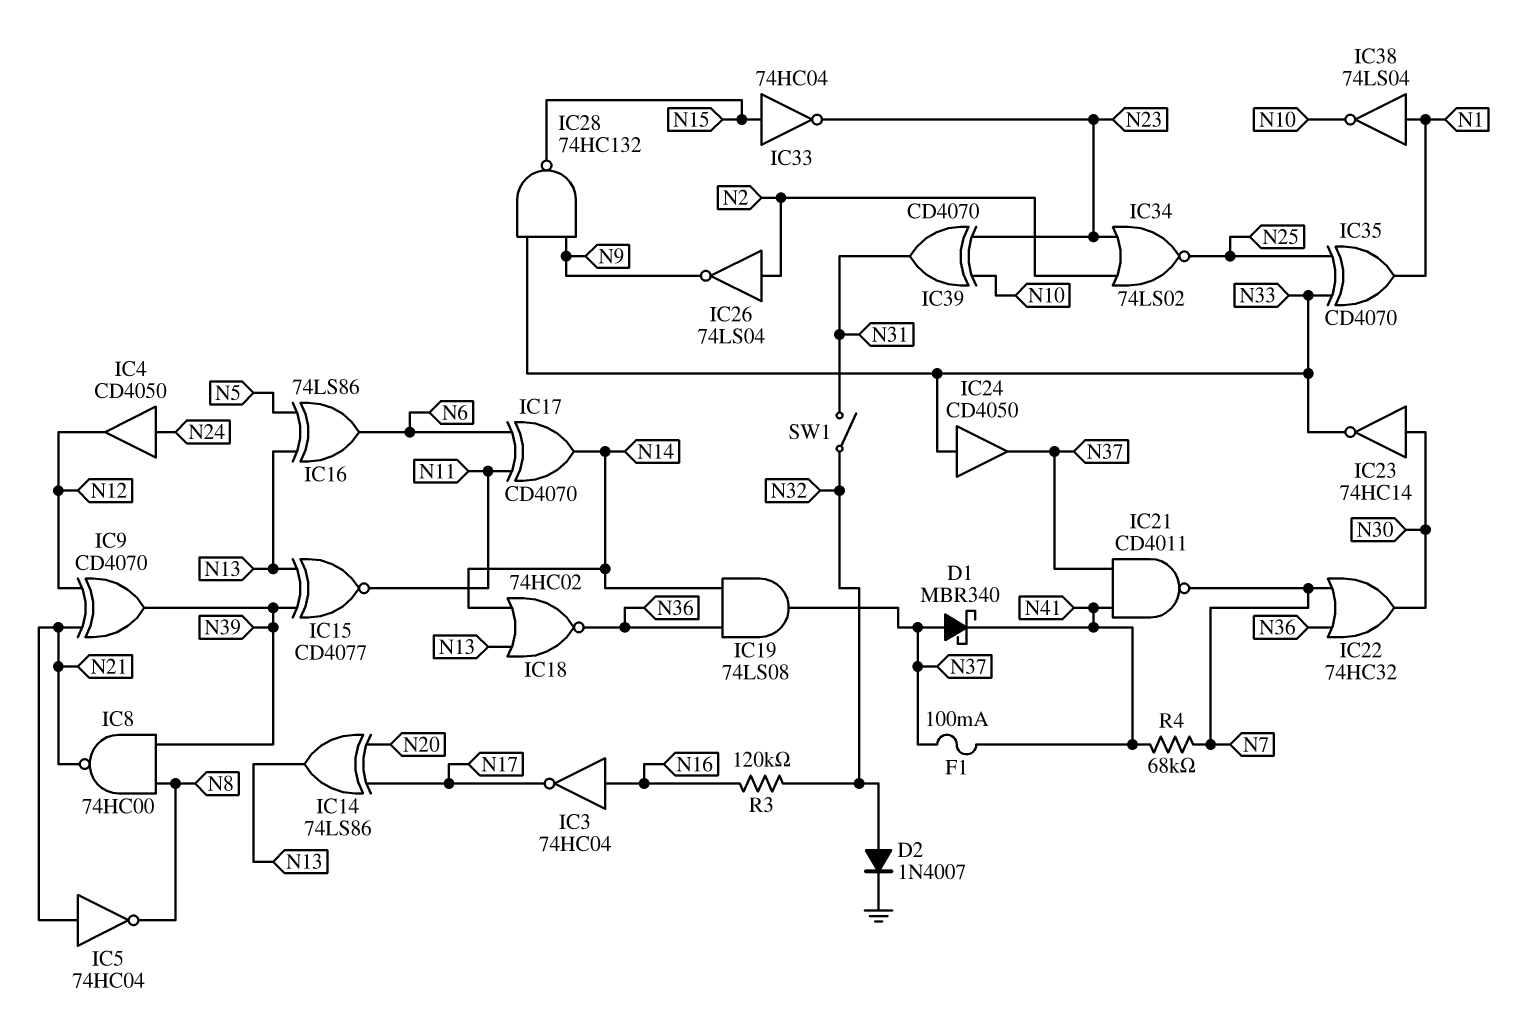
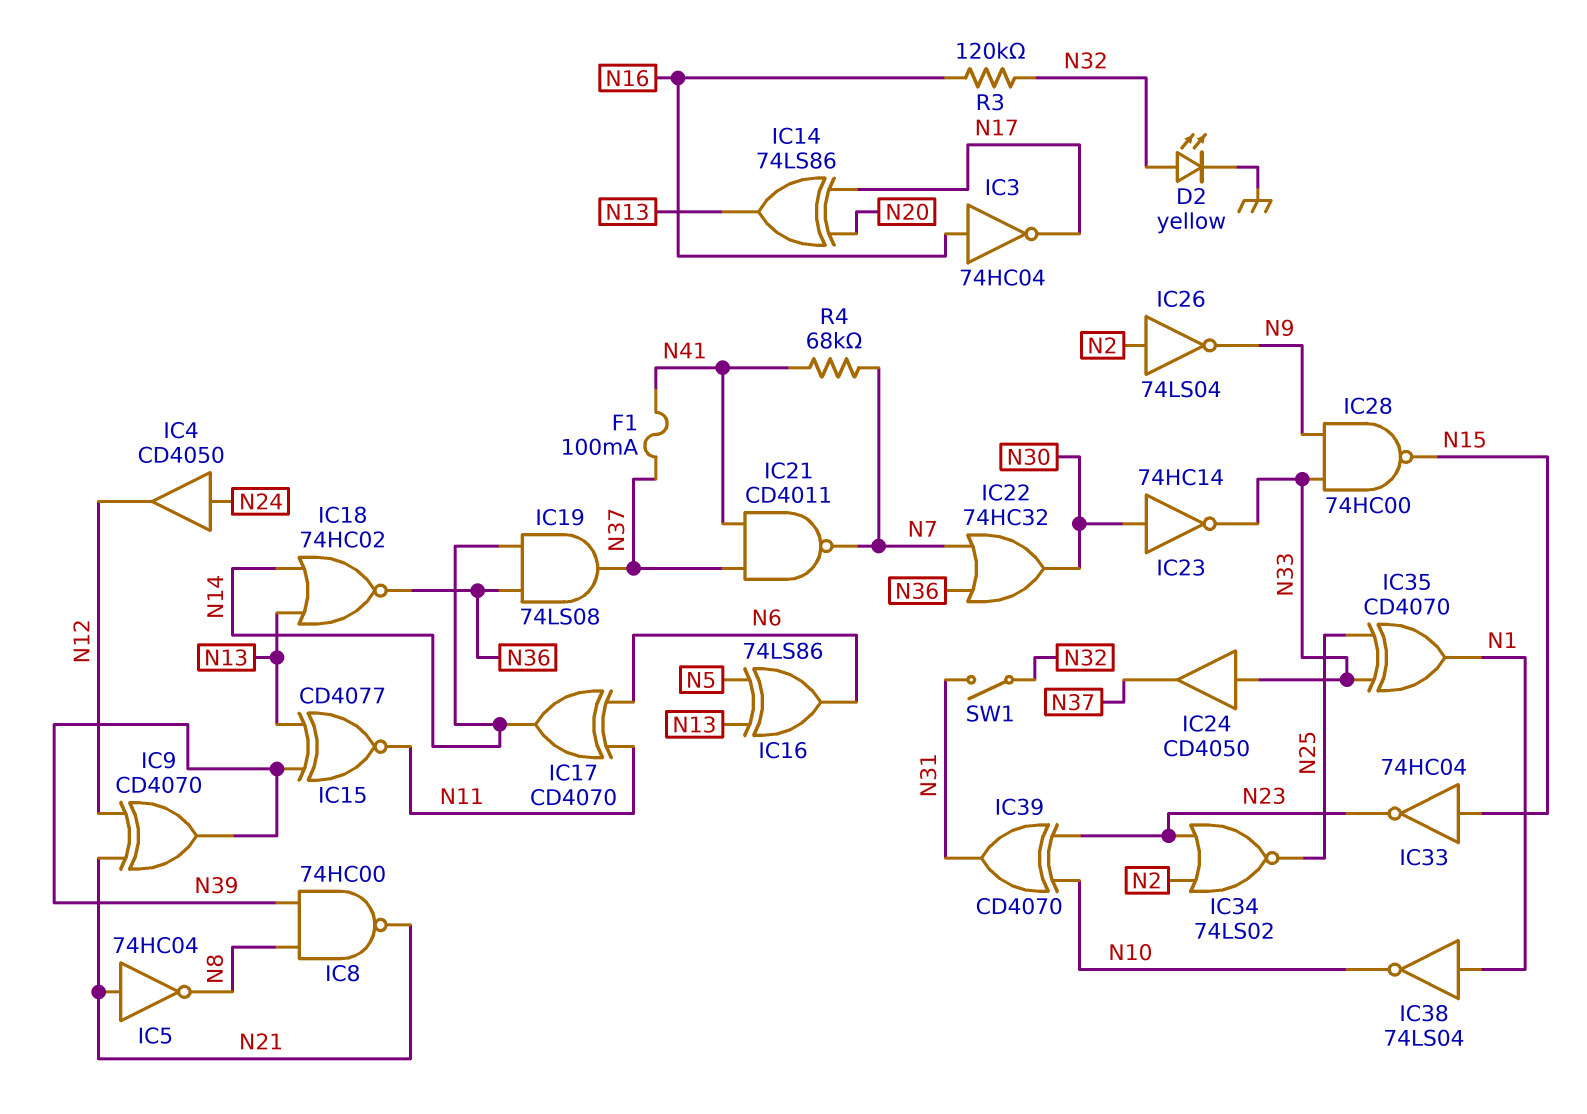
D1: schottky MBR340 (A N37, K N41) -> none
D2: diode 1N4007 (A N32, K GND) -> LED yellow (A N32, K GND)
IC28: NAND 74HC132 (in N9, in N33, out N15) -> NAND 74HC00 (in N9, in N33, out N15)

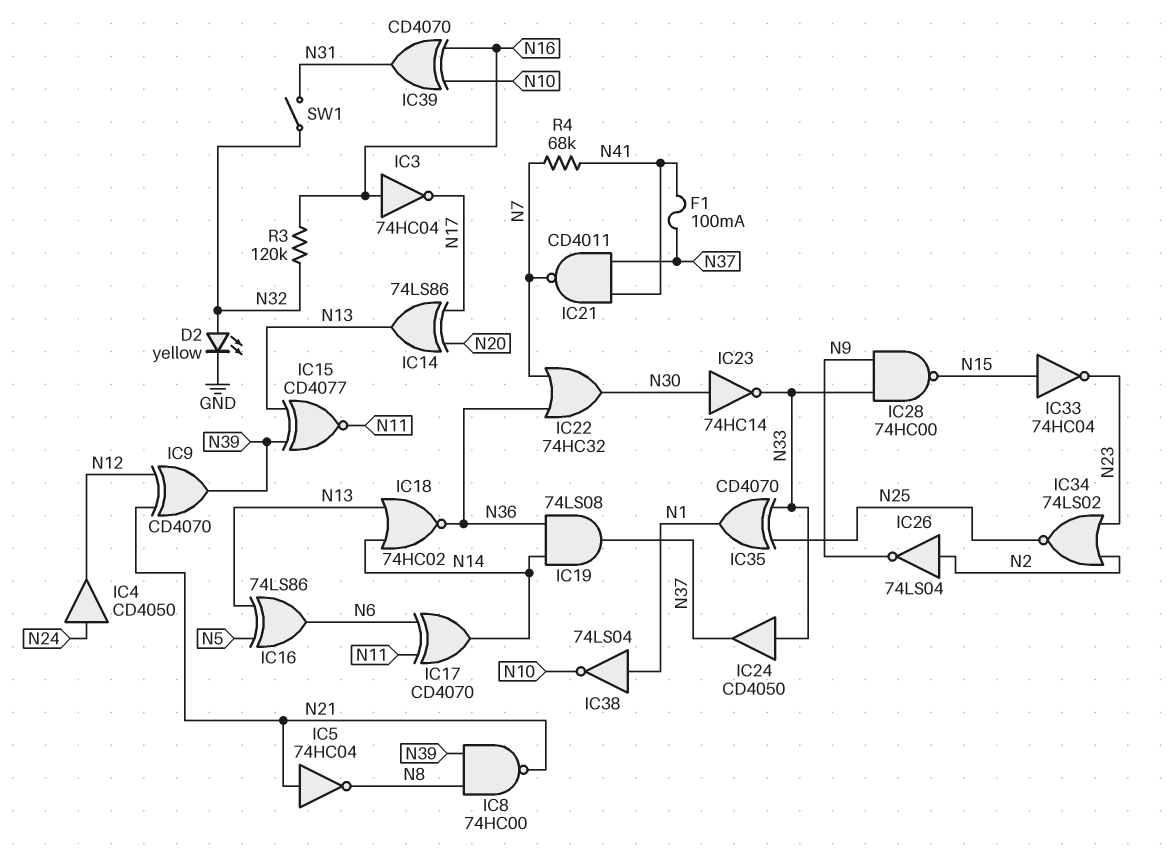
IC39: XOR CD4070 (in N10, in N23, out N31) -> XOR CD4070 (in N10, in N16, out N31)

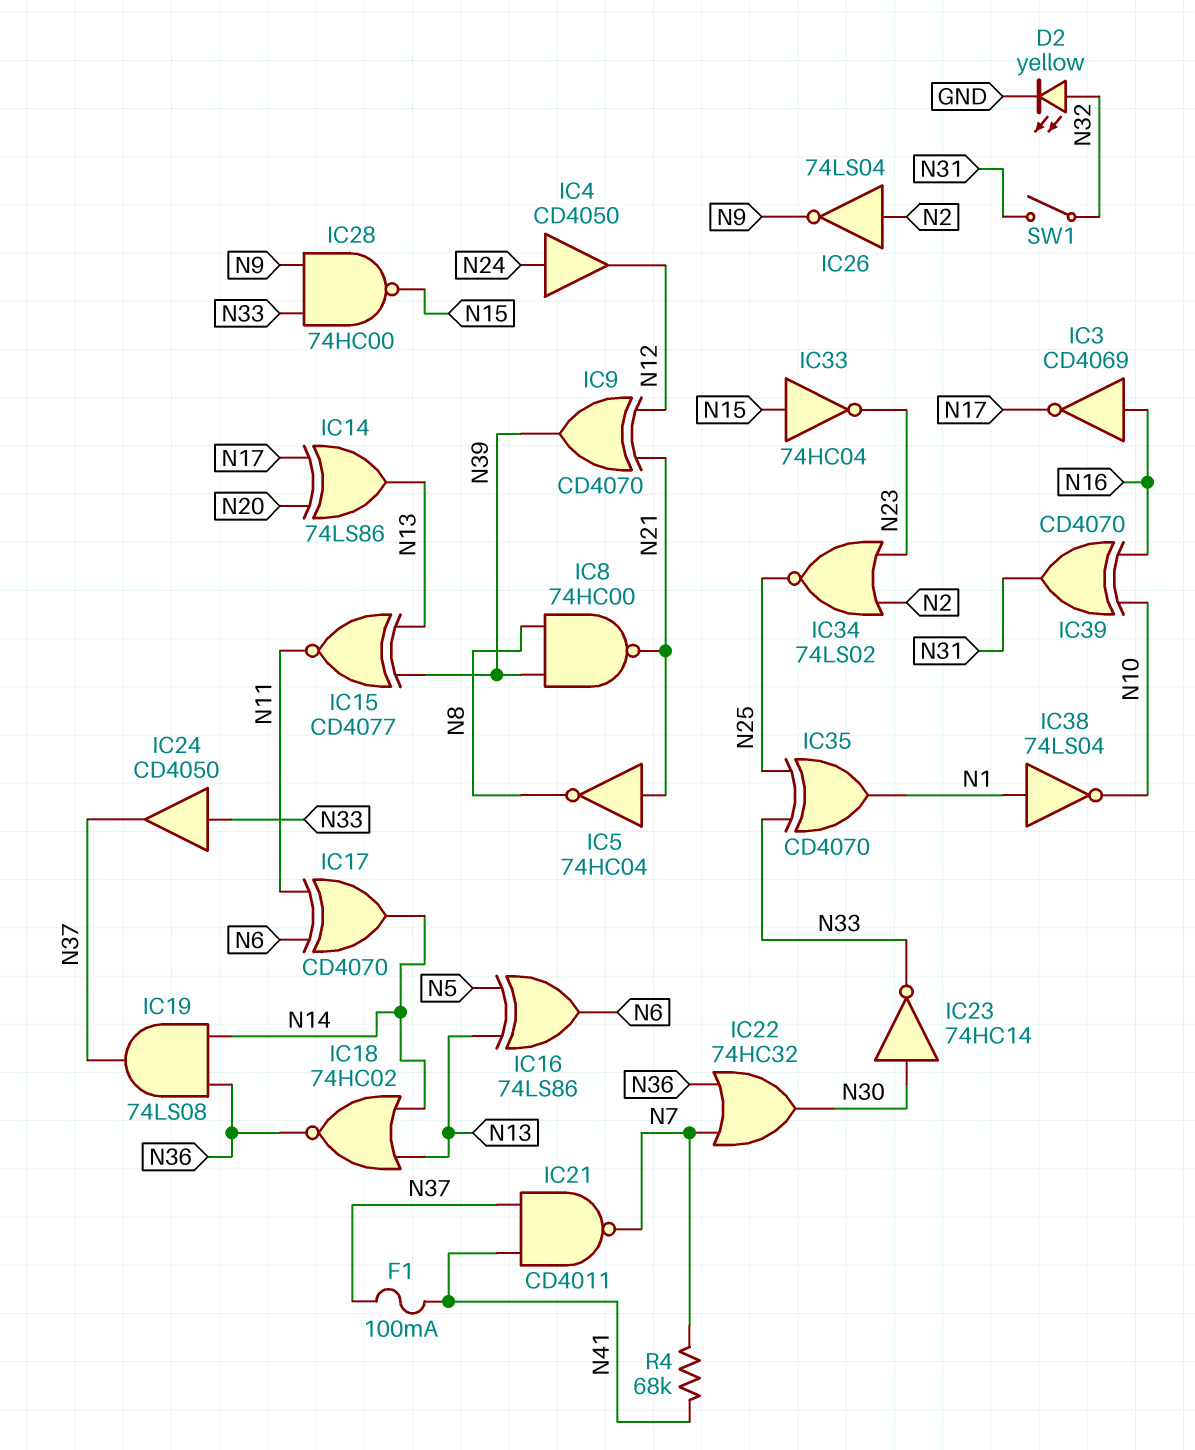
IC3: NOT 74HC04 (in N16, out N17) -> NOT CD4069 (in N16, out N17)
R3: 120k (N16, N32) -> none

